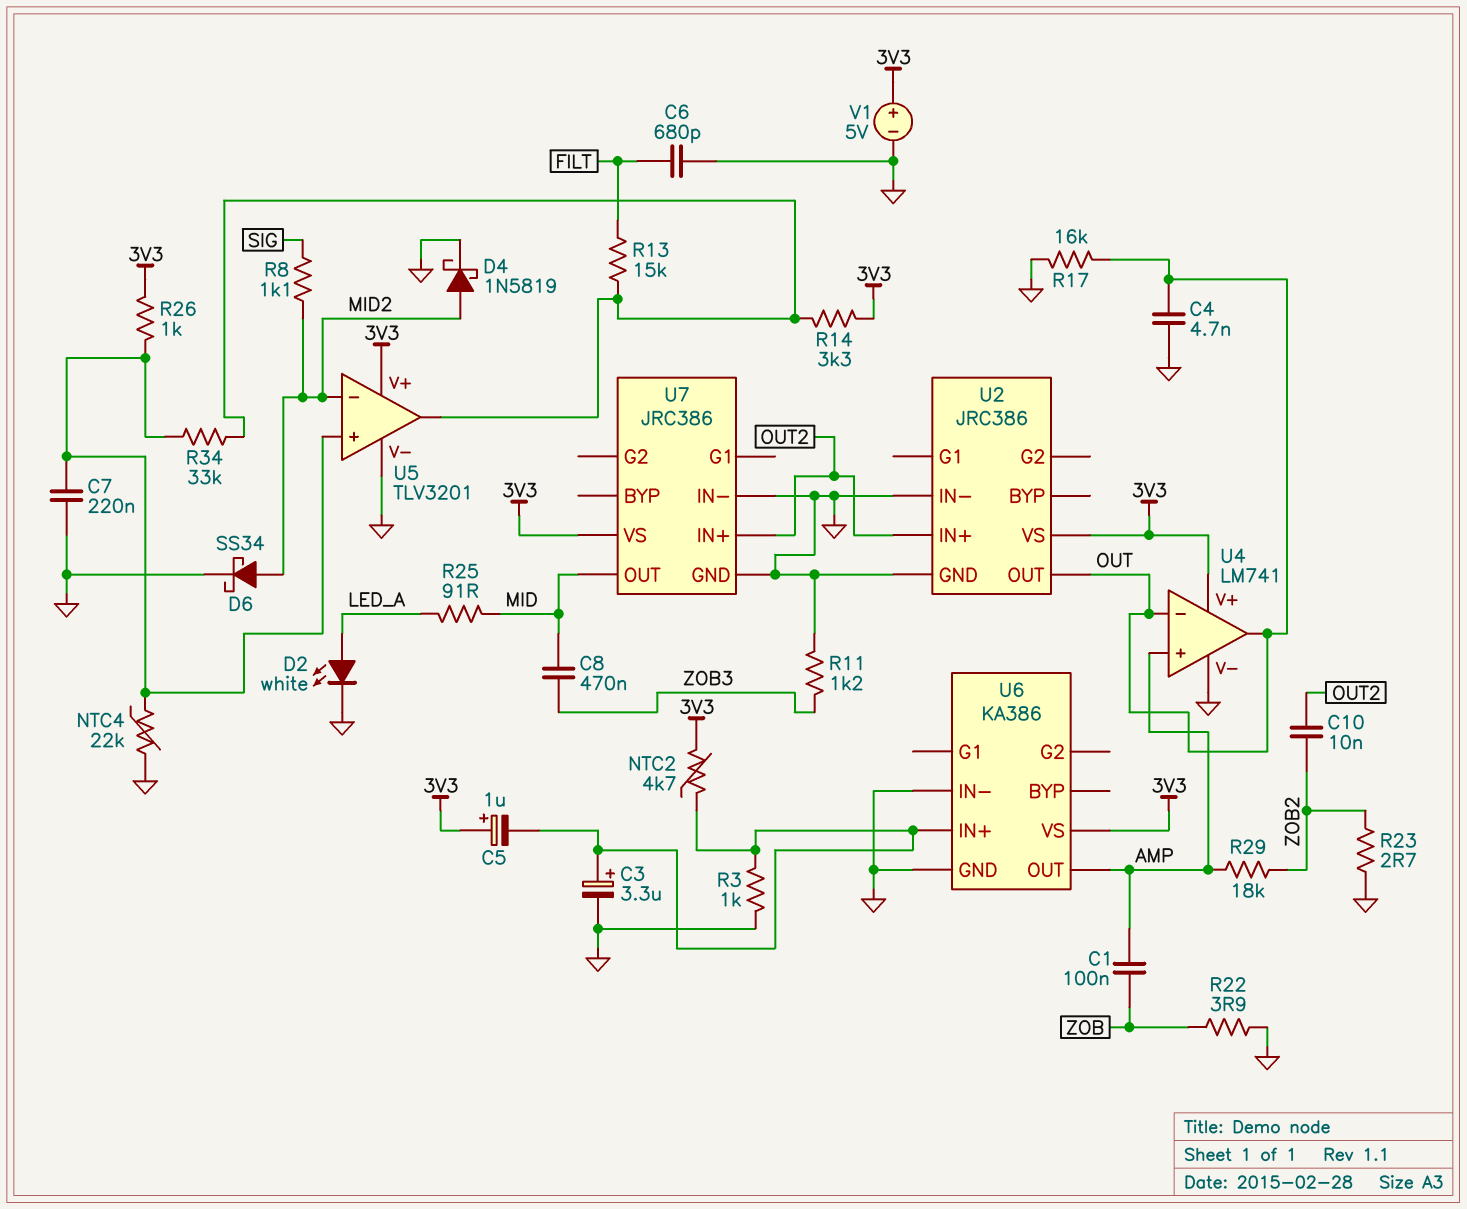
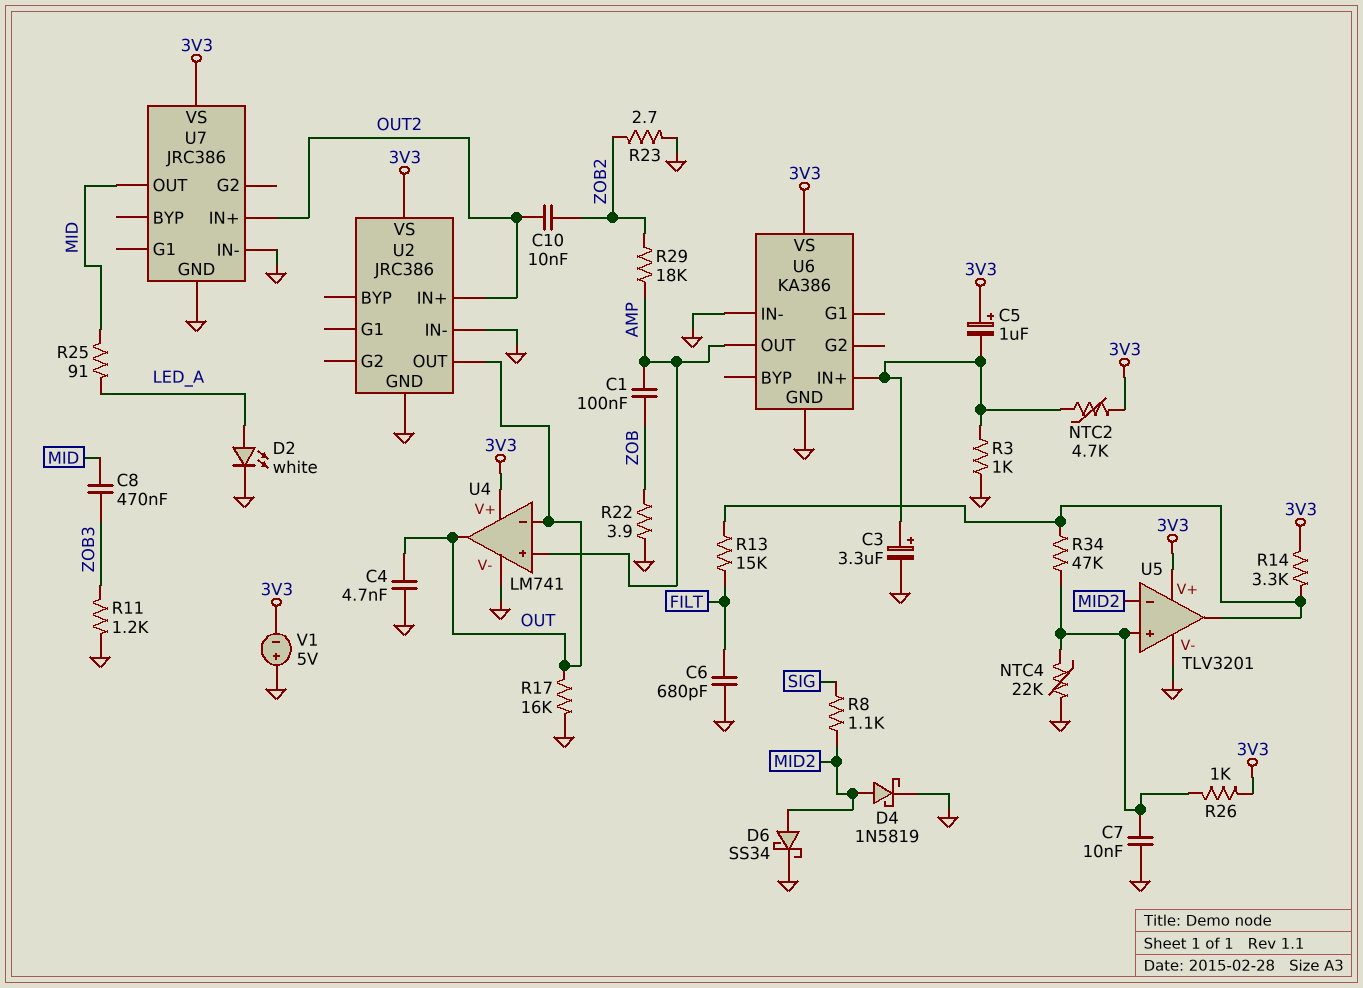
C7: 220nF (GND, U5/in+) -> 10nF (GND, U5/in+)
R34: 33k (U5/in+, U5/out) -> 47k (U5/in+, U5/out)
V1: 5V (plus 3V3, minus GND) -> 5V (plus GND, minus 3V3)

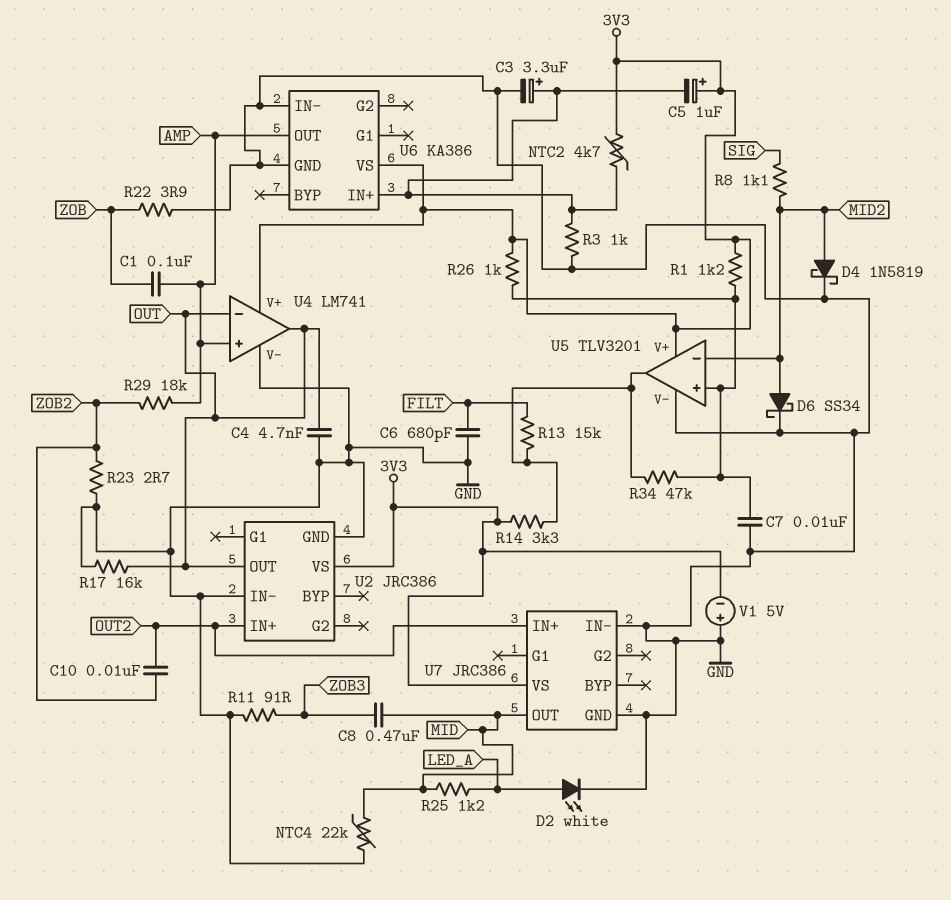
NTC4: 22k (GND, U5/in+) -> 22k (GND, MID)
R1: none -> 1.2k (3V3, U5/in+)
R11: 1.2k (GND, ZOB3) -> 91 (GND, ZOB3)
R25: 91 (LED_A, MID) -> 1.2k (LED_A, MID)

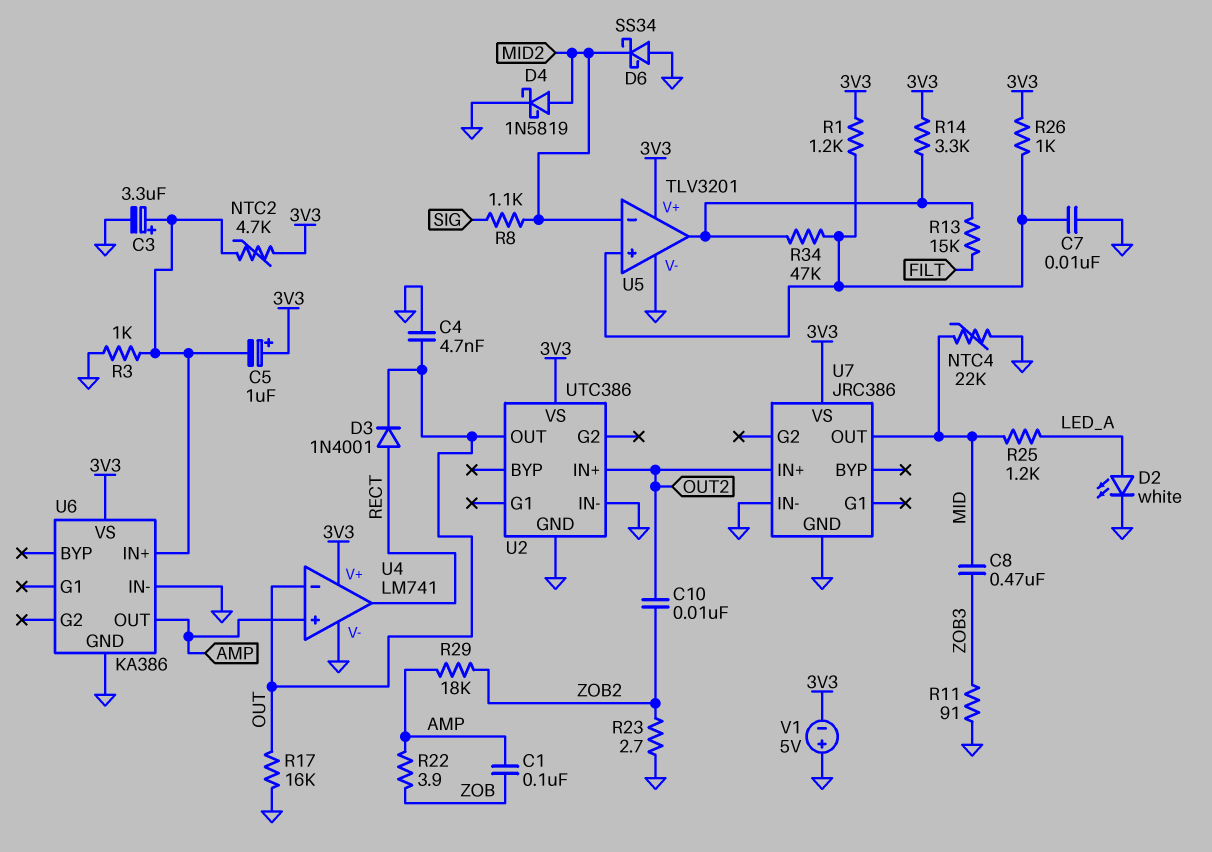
C6: 680pF (FILT, GND) -> none
D3: none -> diode 1N4001 (A RECT, K OUT)
D6: schottky SS34 (A MID2, K GND) -> schottky SS34 (A GND, K MID2)
R22: 3.9 (GND, ZOB) -> 3.9 (AMP, ZOB)
U2: JRC386 -> UTC386
U4 pin out: OUT -> RECT

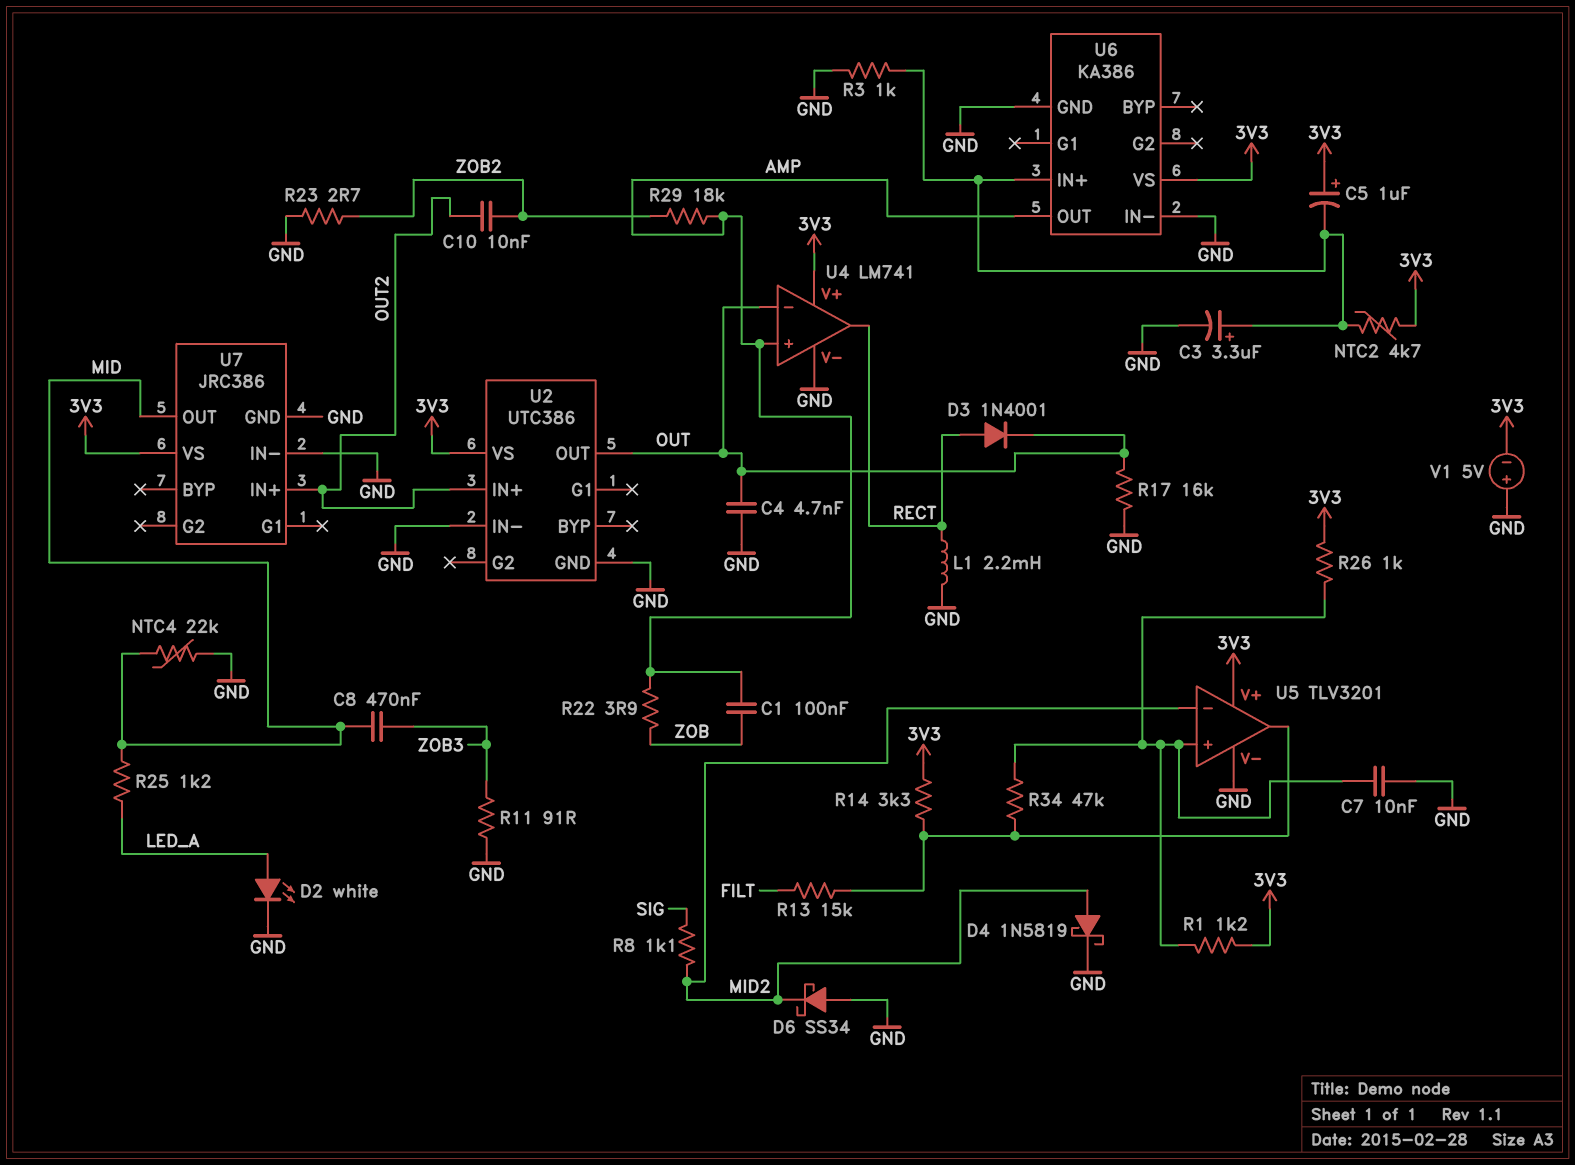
L1: none -> 2.2mH (GND, RECT)

